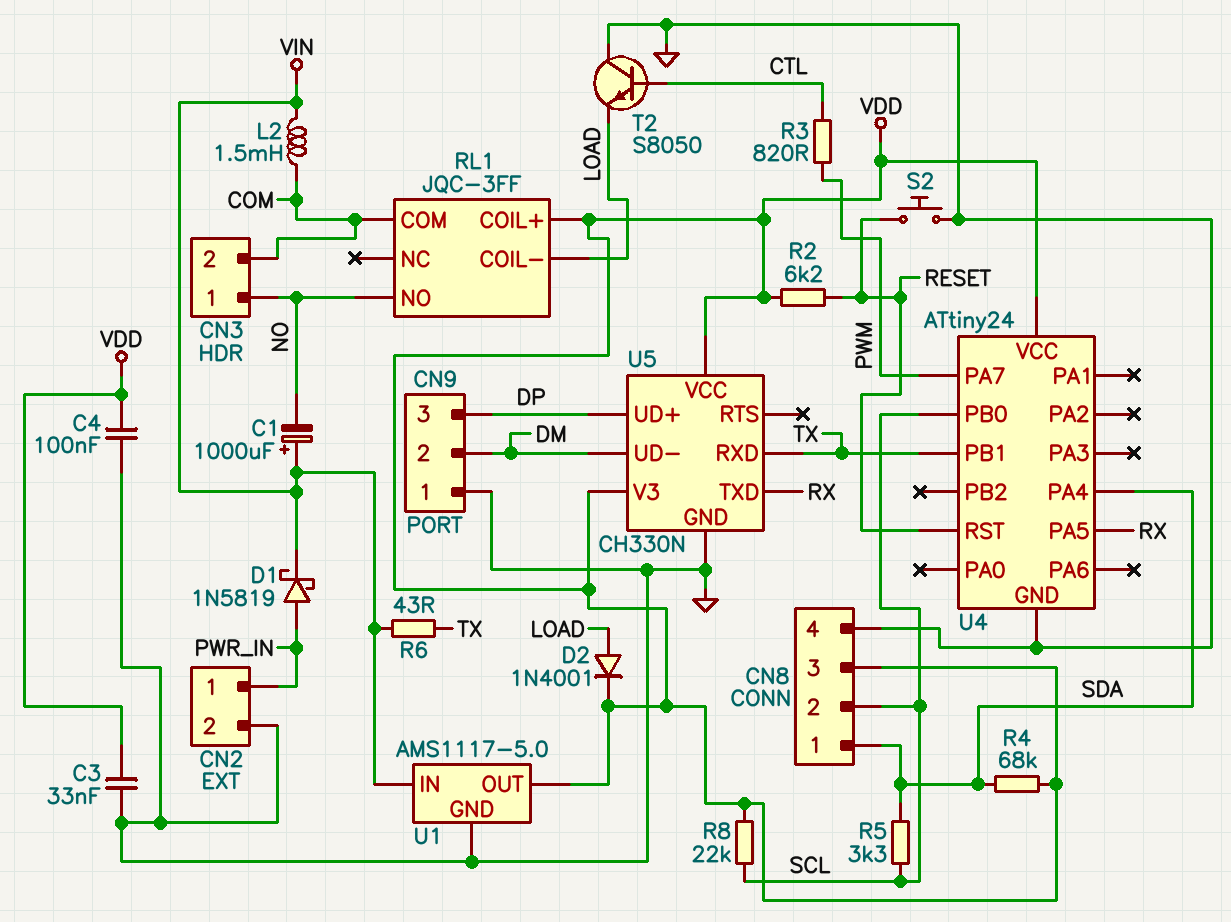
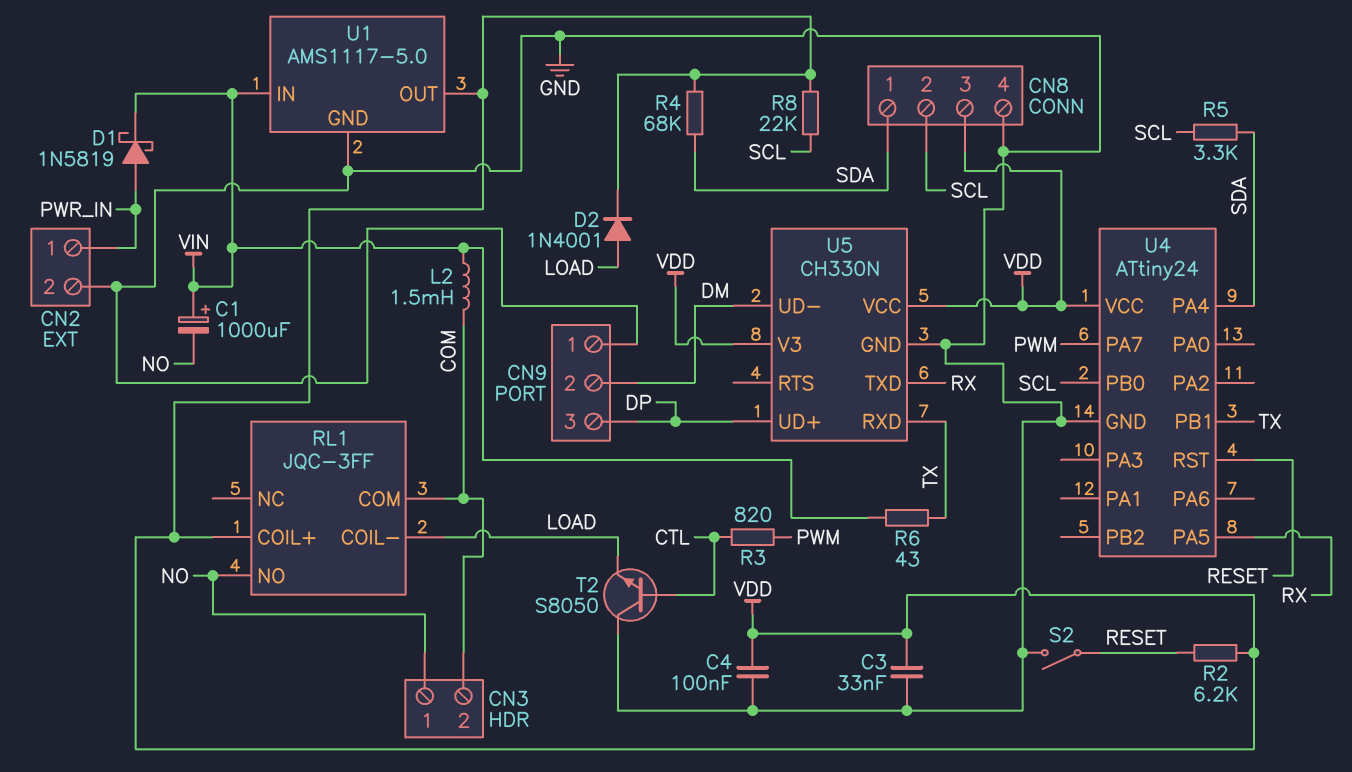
S2: button (GND, RESET) -> switch (GND, RESET)

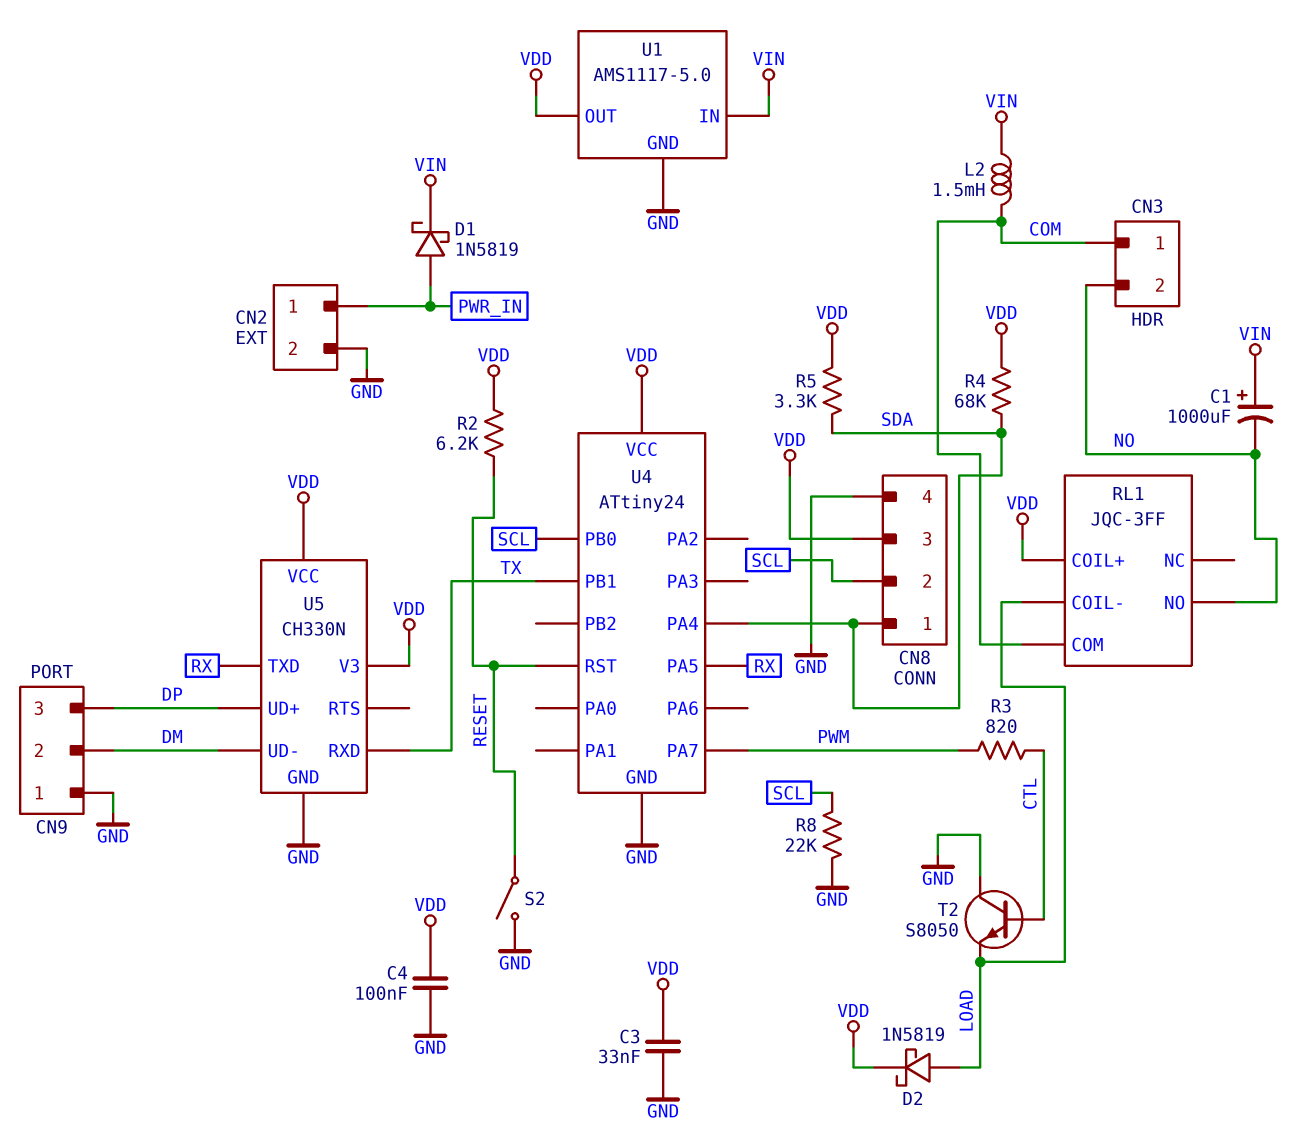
CN3 pin 1: NO -> COM
CN3 pin 2: COM -> NO
D2: diode 1N4001 (A LOAD, K VDD) -> schottky 1N5819 (A LOAD, K VDD)
R5: 3.3k (SCL, SDA) -> 3.3k (SDA, VDD)
R6: 43 (TX, VIN) -> none
R8: 22k (SCL, VDD) -> 22k (GND, SCL)

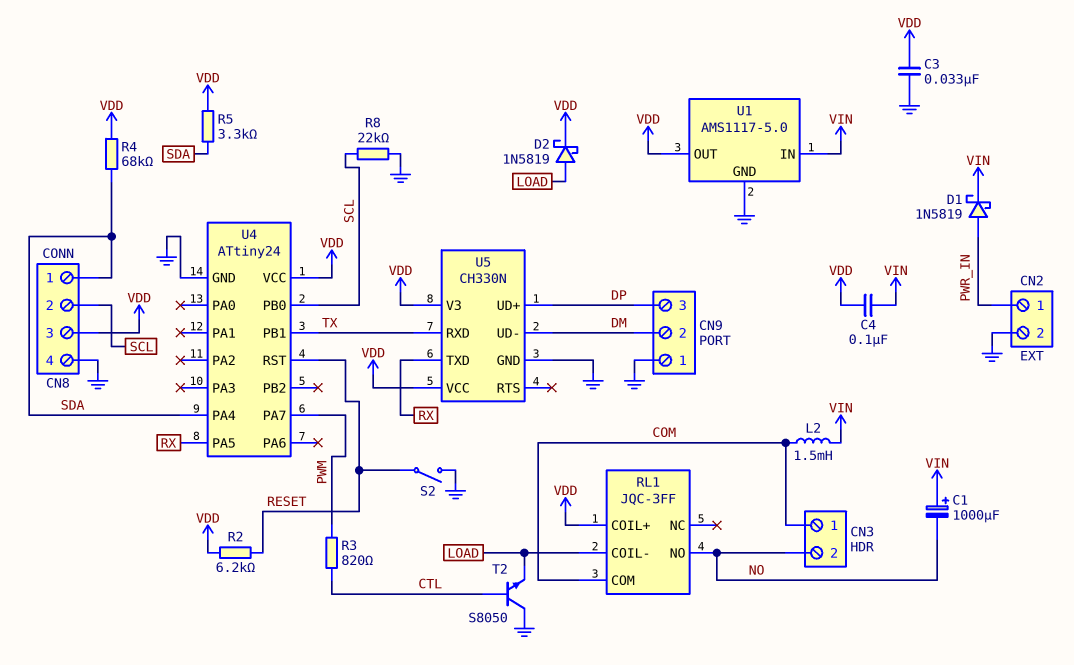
C4: 100nF (GND, VDD) -> 100nF (VDD, VIN)

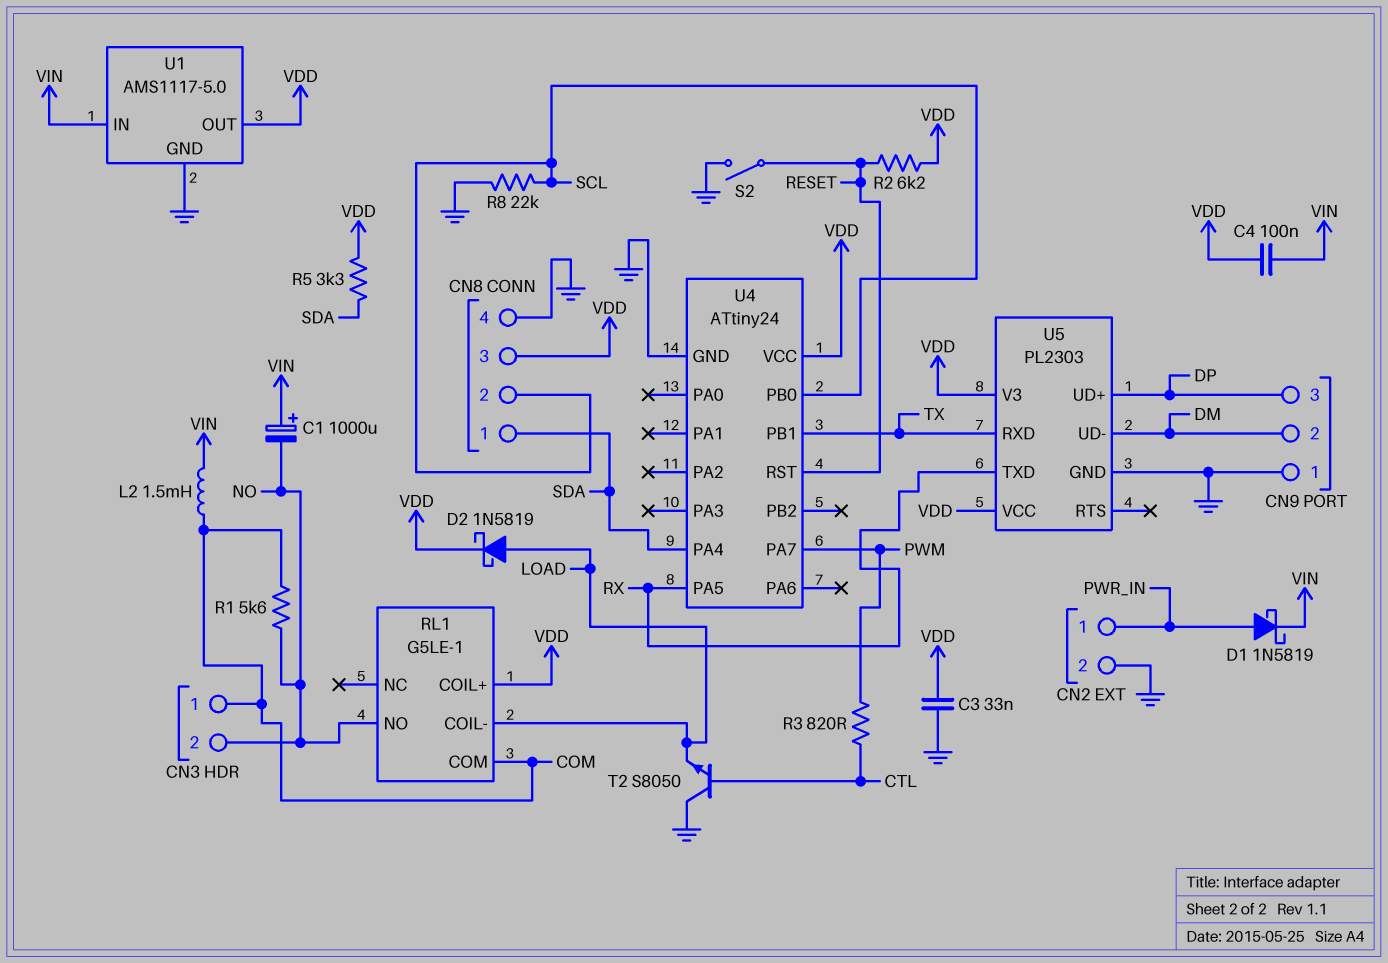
R1: none -> 5.6k (COM, NO)
R4: 68k (SDA, VDD) -> none
RL1: JQC-3FF -> G5LE-1
U5: CH330N -> PL2303

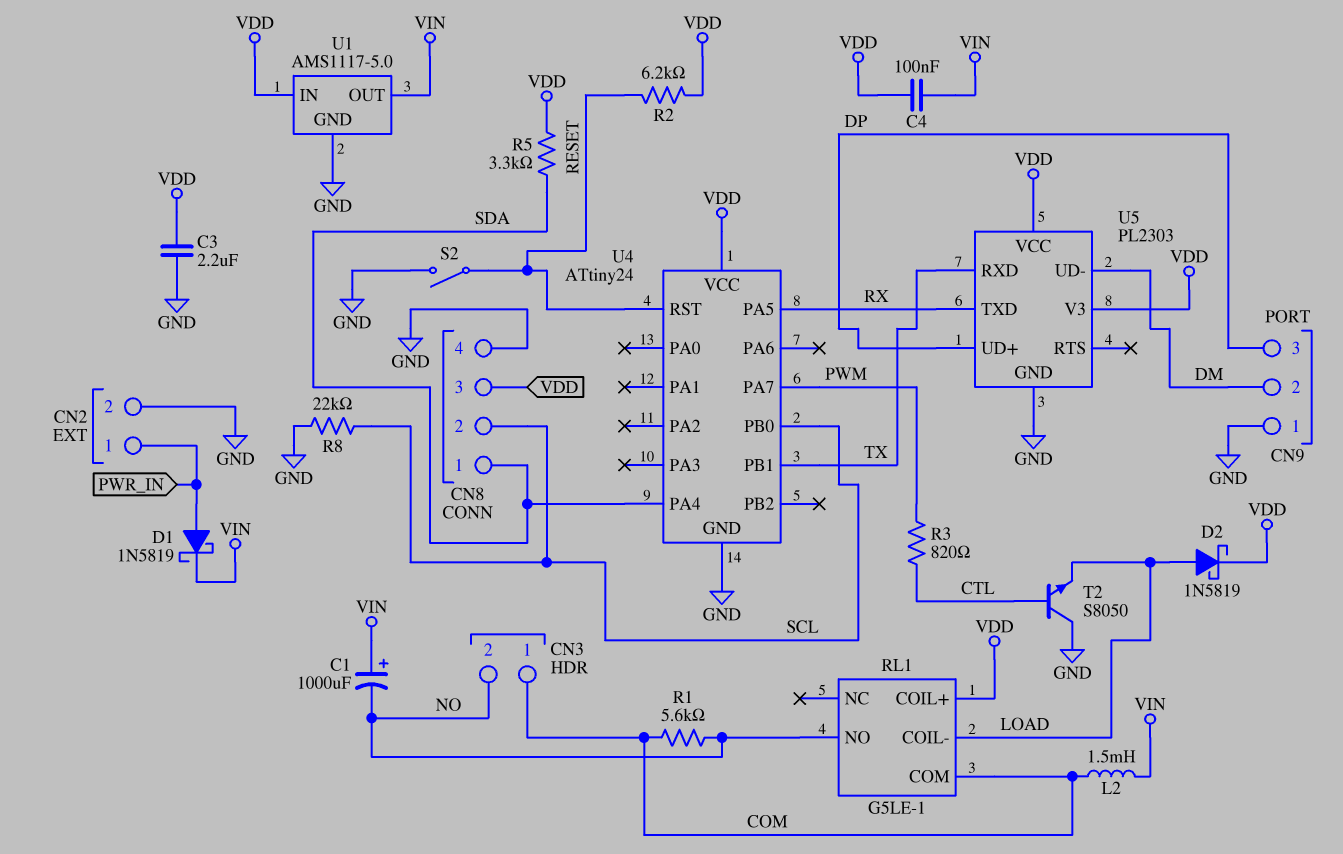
C3: 33nF (GND, VDD) -> 2.2uF (GND, VDD)
U1 pin IN: VIN -> VDD
U1 pin OUT: VDD -> VIN

